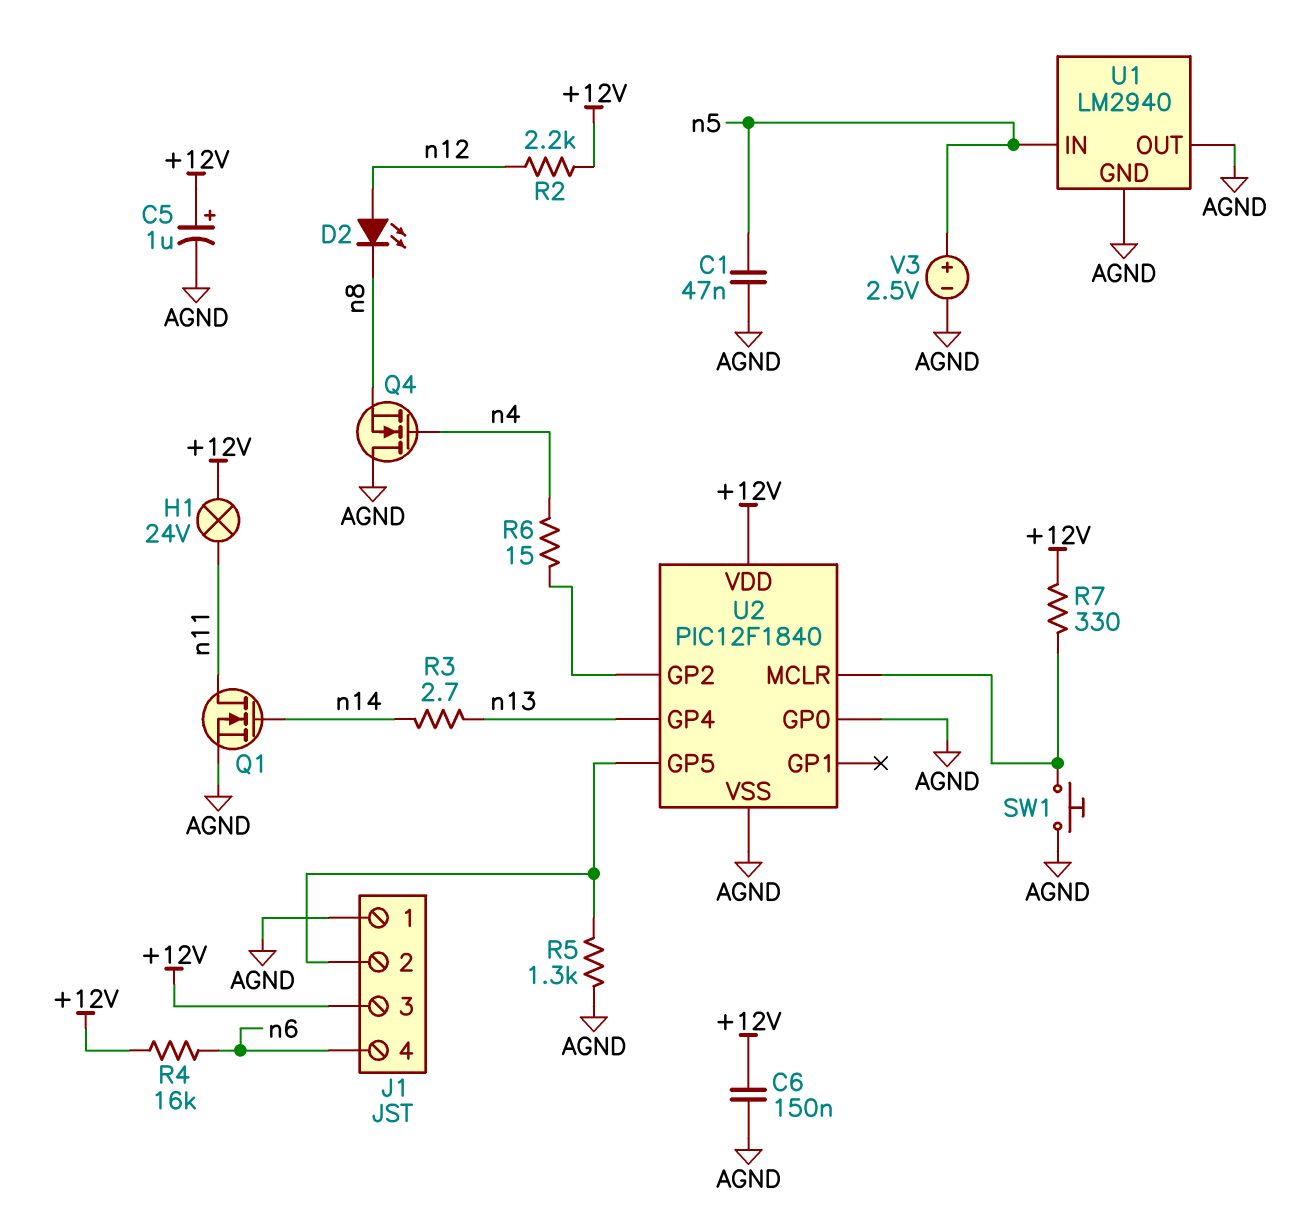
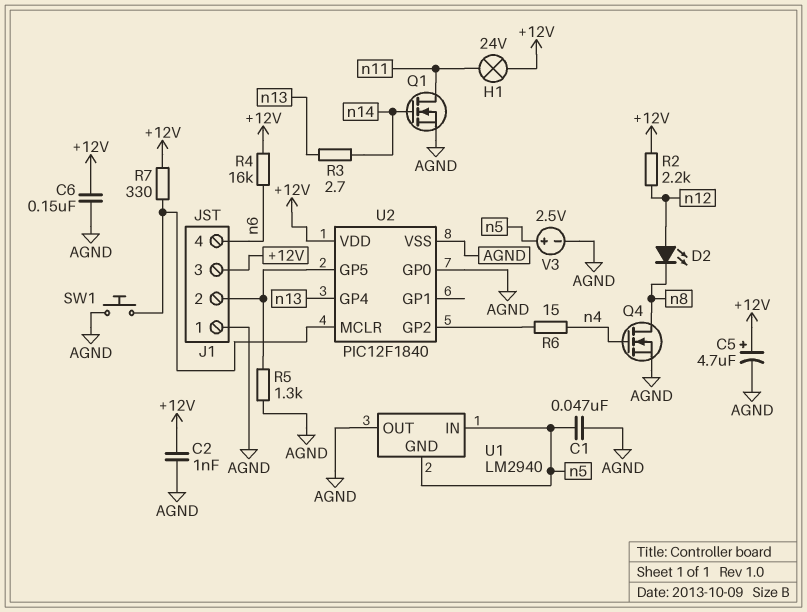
C2: none -> 1nF (+12V, AGND)
C5: 1uF (plus +12V, minus AGND) -> 4.7uF (plus +12V, minus AGND)
Q4: NMOS (G n4, D AGND, S n8) -> NMOS (G n4, D n8, S AGND)
U1 pin GND: AGND -> n5

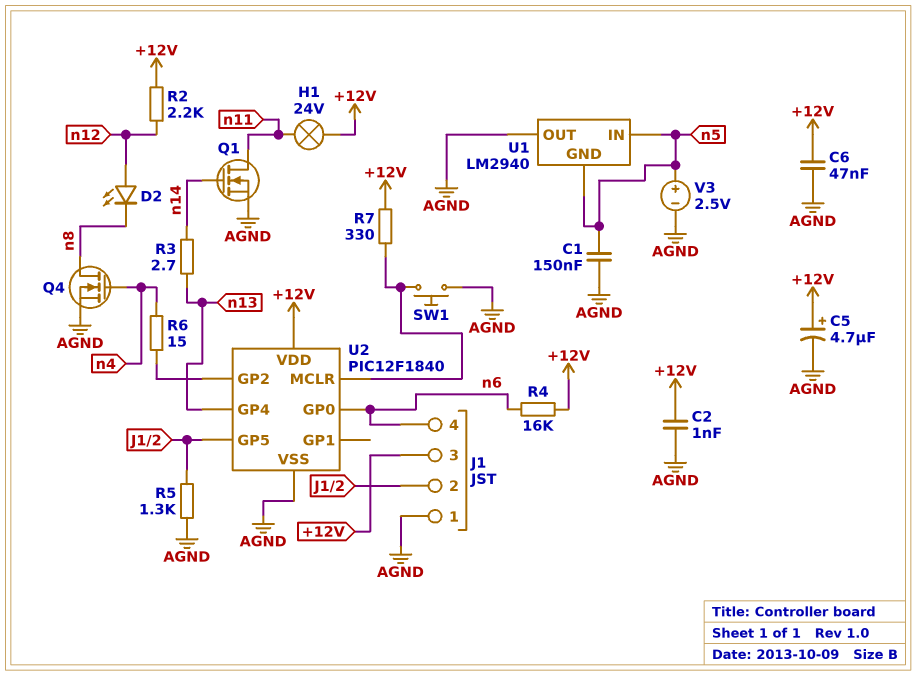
C1: 47nF (AGND, n5) -> 150nF (AGND, n5)
C6: 150nF (+12V, AGND) -> 47nF (+12V, AGND)
U2 pin GP0: AGND -> n6

